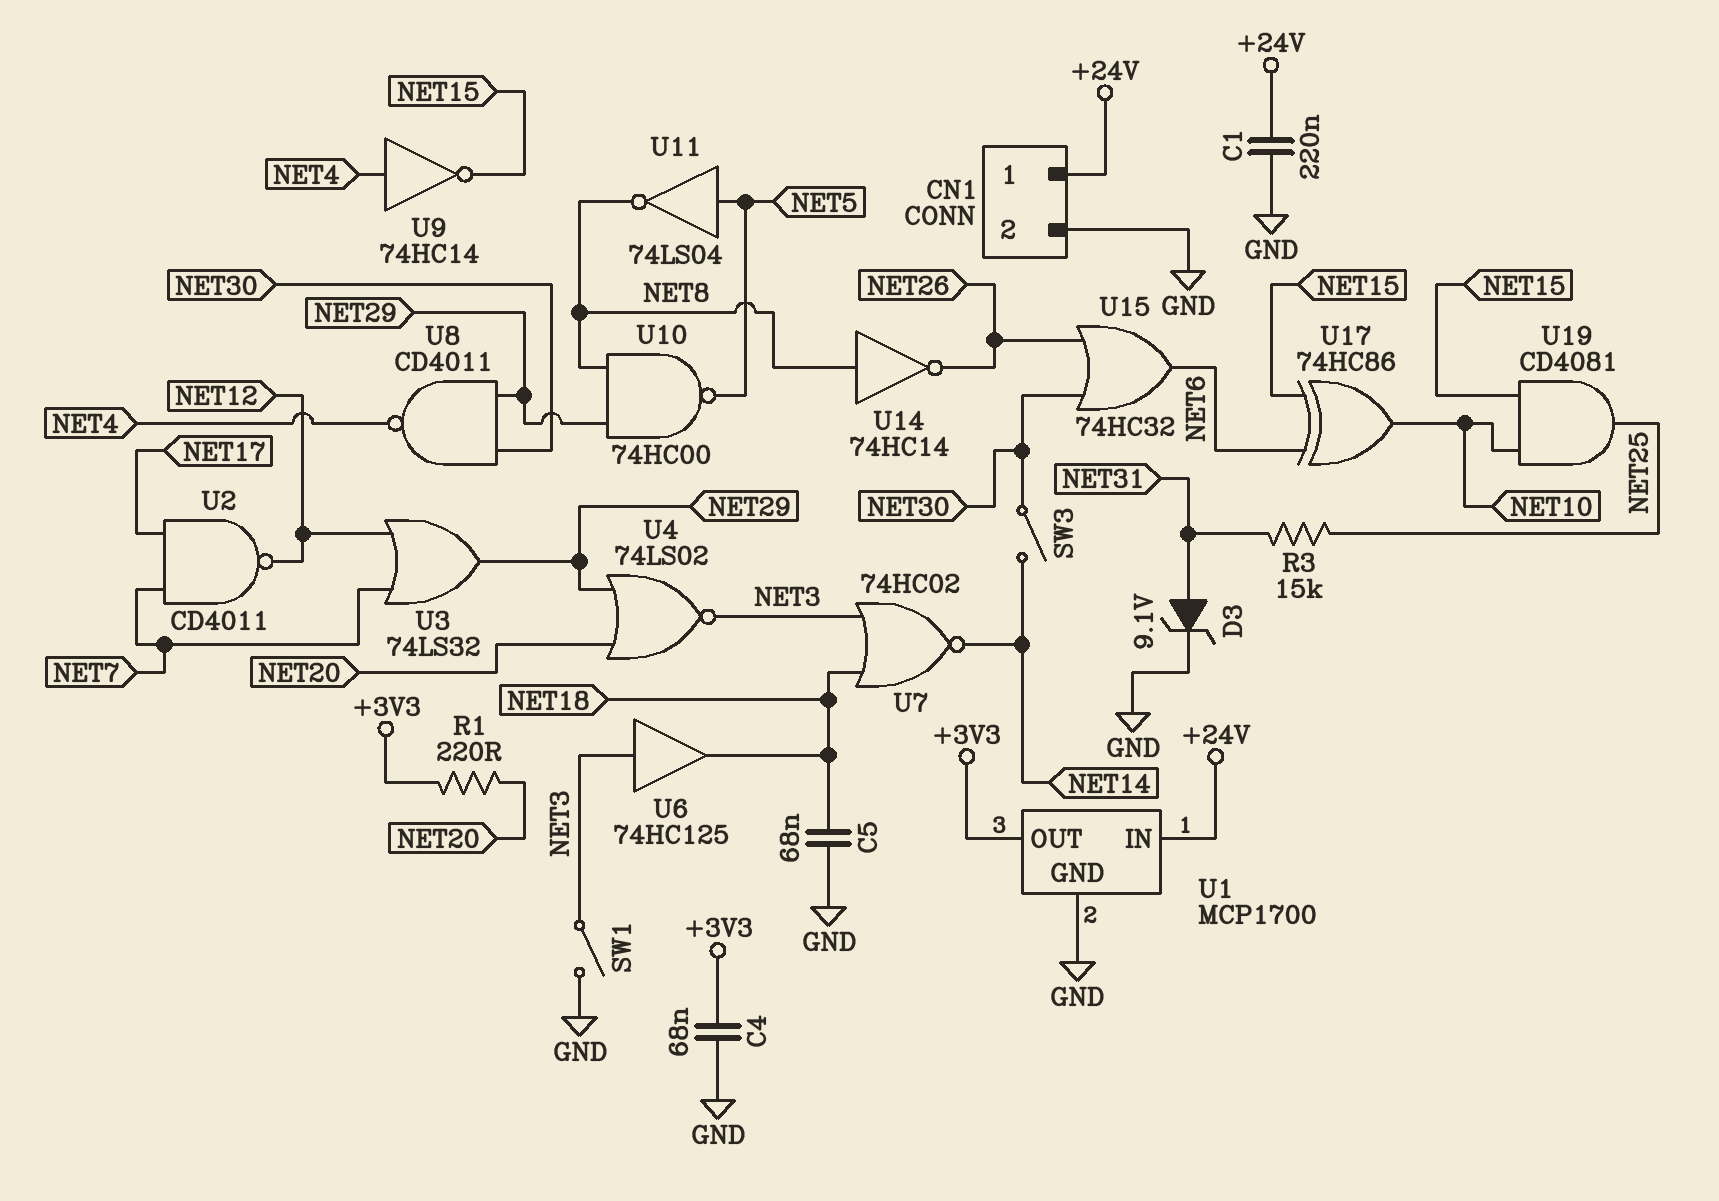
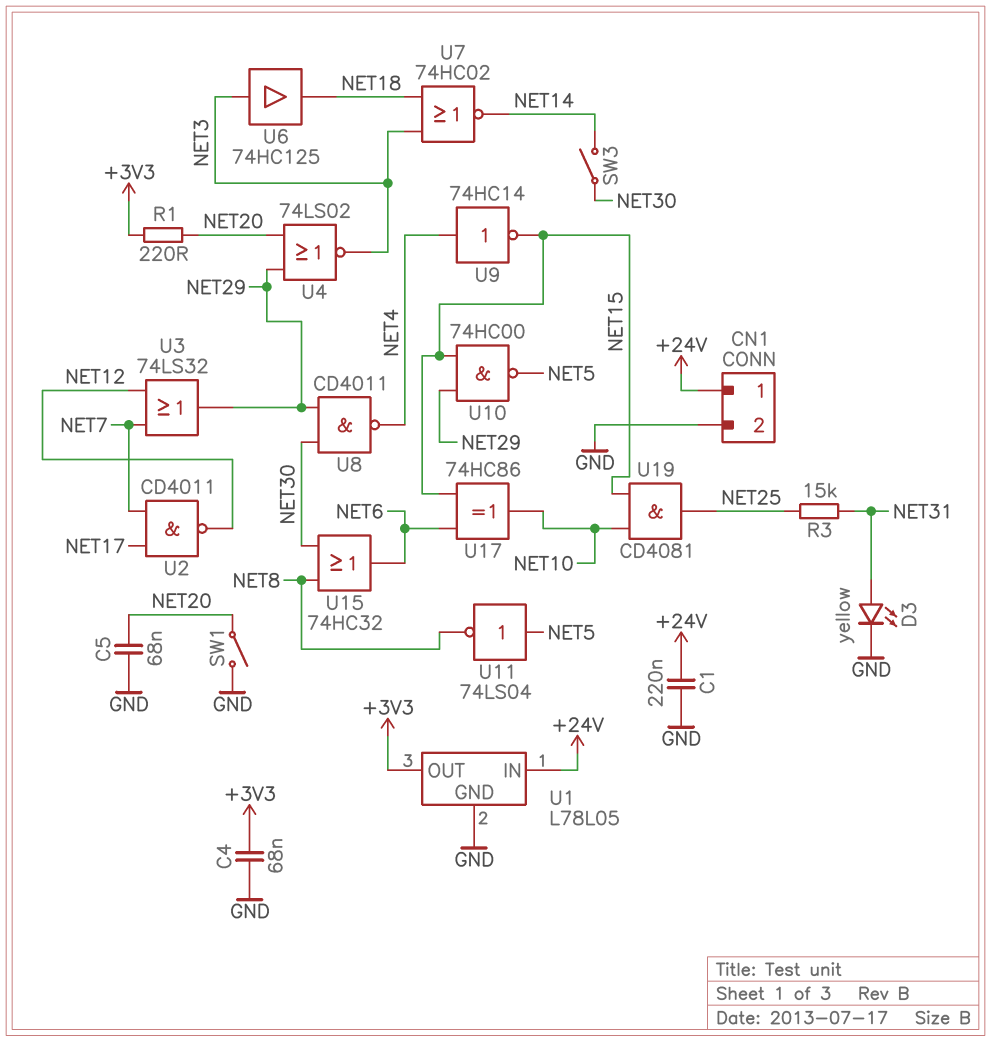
C5: 68nF (GND, NET18) -> 68nF (GND, NET20)
D3: zener 9.1V (A NET31, K GND) -> LED yellow (A NET31, K GND)
SW1: switch (GND, NET3) -> switch (GND, NET20)
U1: MCP1700 -> L78L05
U10: NAND 74HC00 (in NET8, in NET29, out NET5) -> NAND 74HC00 (in NET15, in NET29, out NET5)
U14: NOT 74HC14 (in NET8, out NET26) -> none
U15: OR 74HC32 (in NET26, in NET30, out NET6) -> OR 74HC32 (in NET8, in NET30, out NET6)

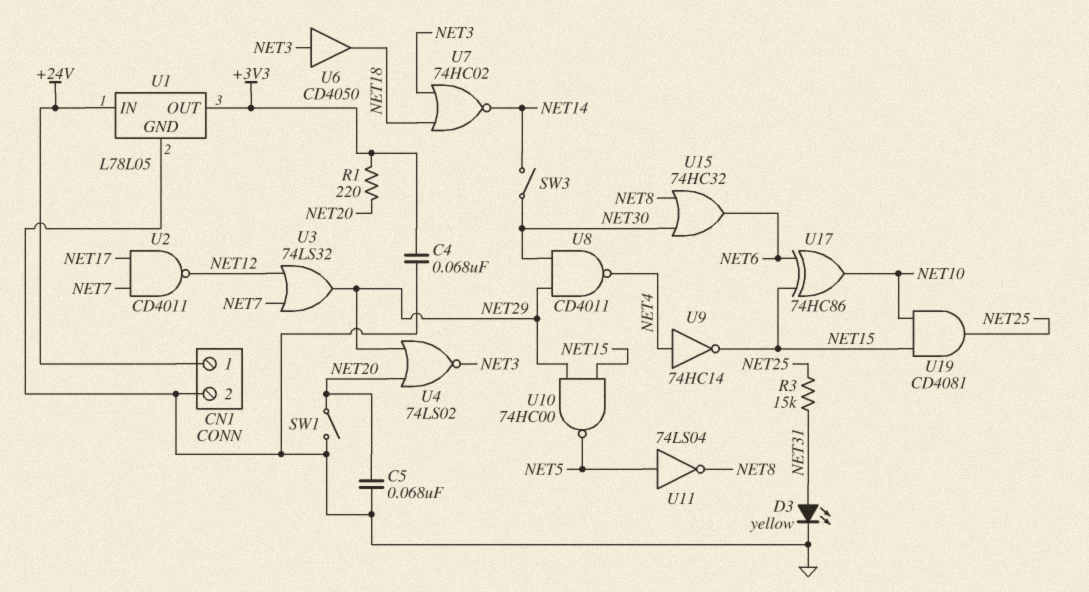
C1: 220nF (+24V, GND) -> none
U6: buffer 74HC125 (in NET3, out NET18) -> buffer CD4050 (in NET3, out NET18)

